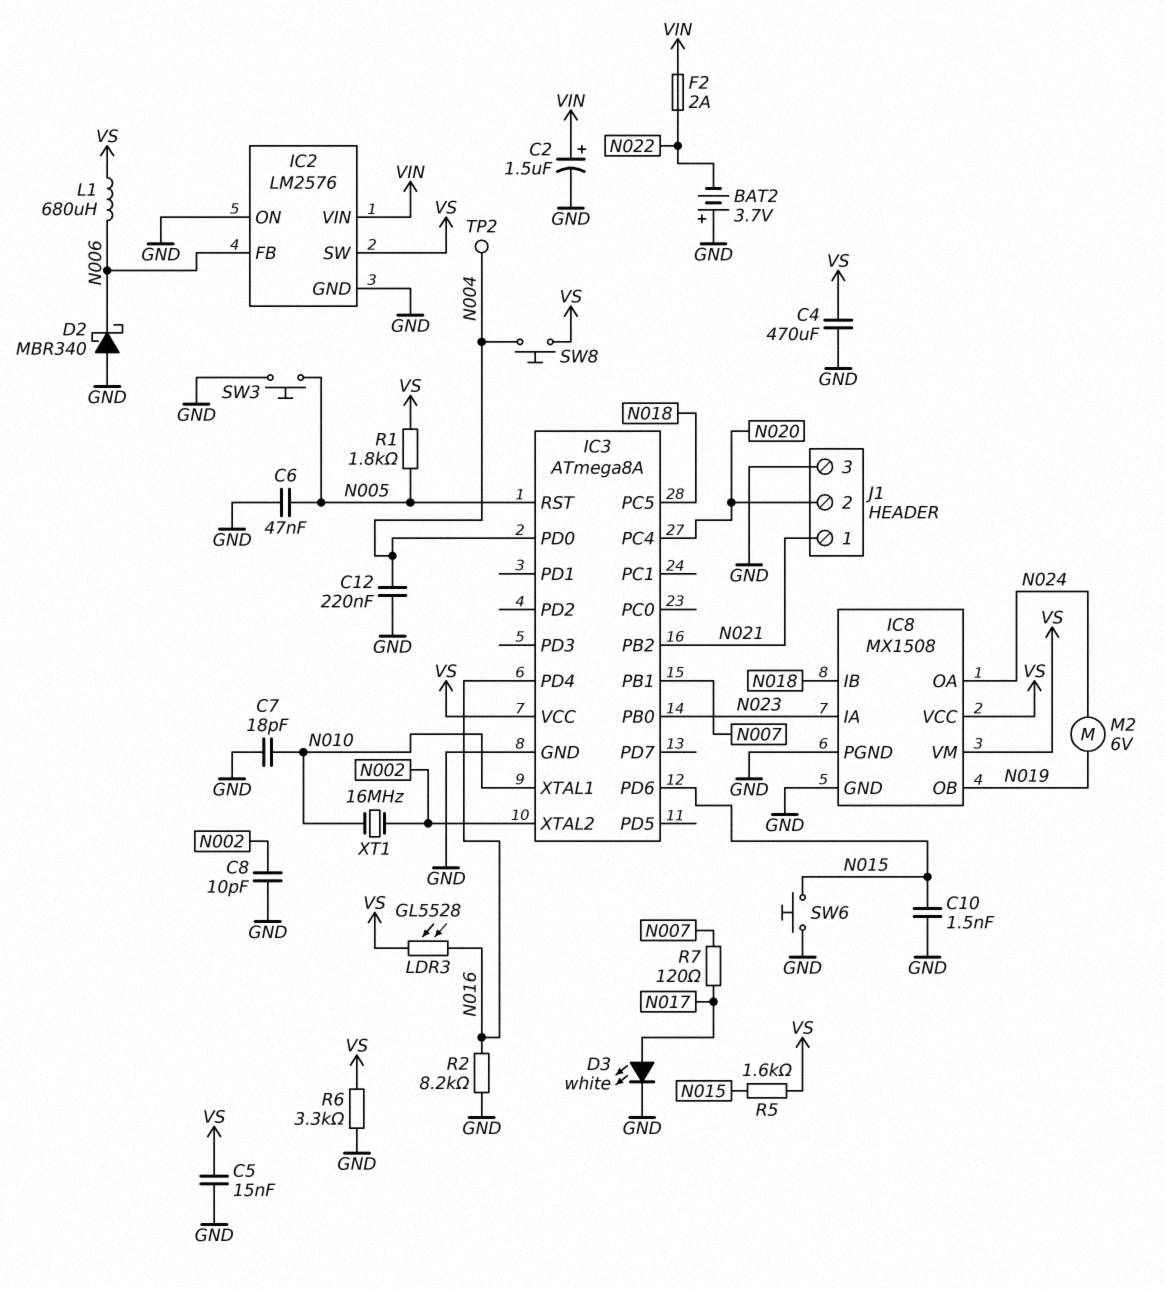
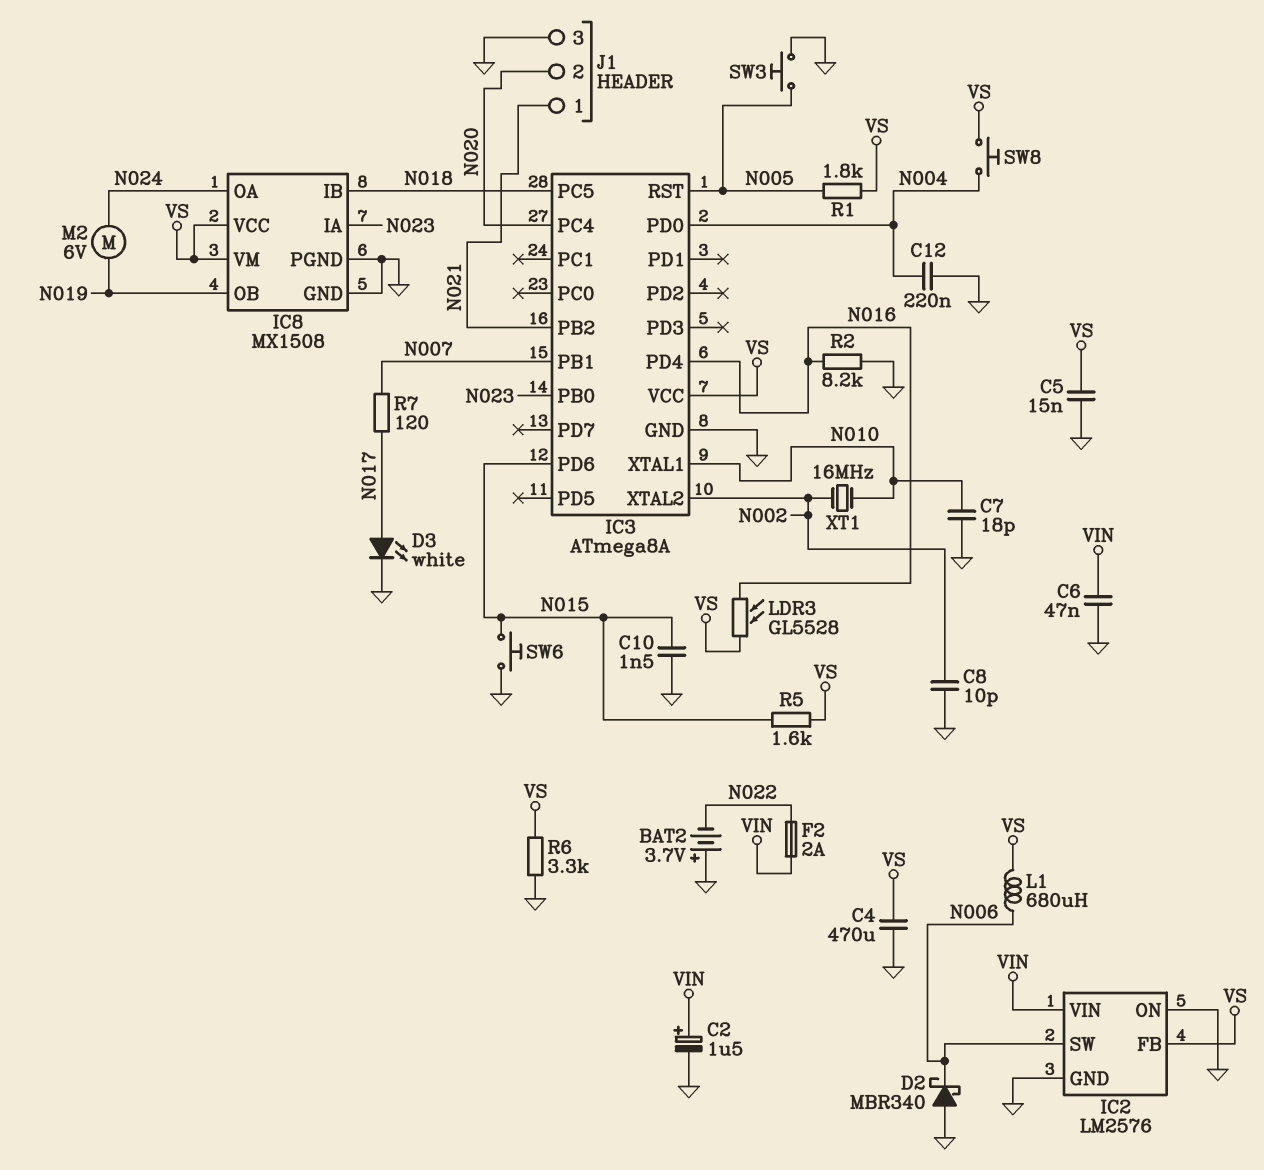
C6: 47nF (GND, N005) -> 47nF (GND, VIN)
IC2 pin FB: N006 -> VS
IC2 pin SW: VS -> N006
TP2: test point (N004) -> none

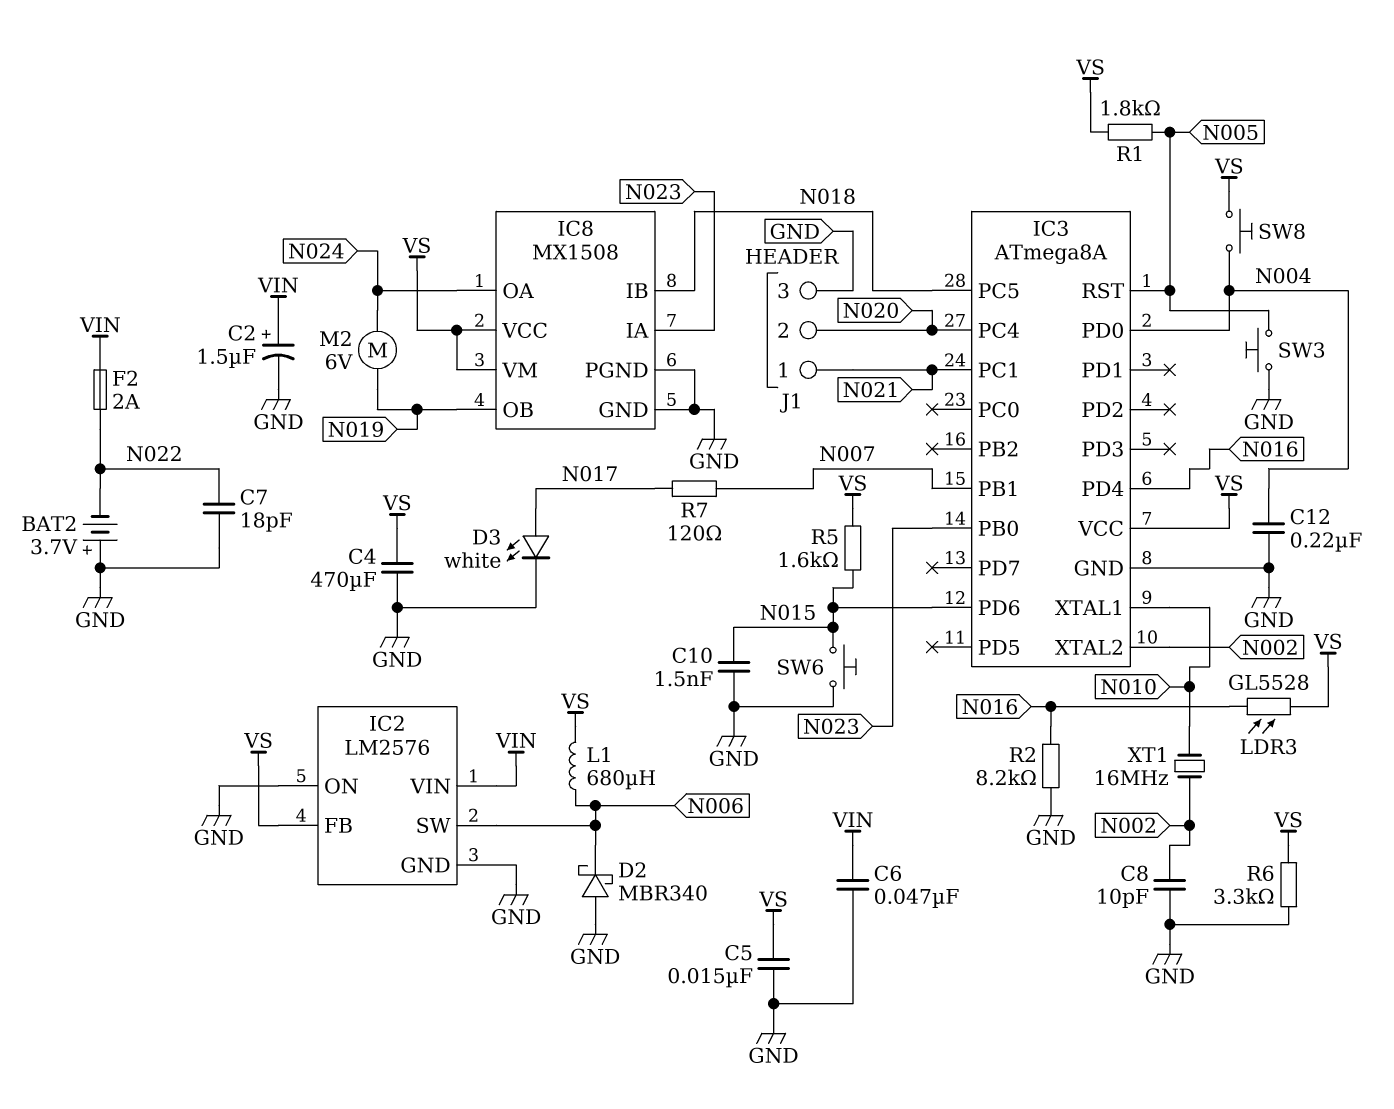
C7: 18pF (GND, N010) -> 18pF (GND, N022)
IC3 pin PB2: N021 -> none
IC3 pin PC1: none -> N021

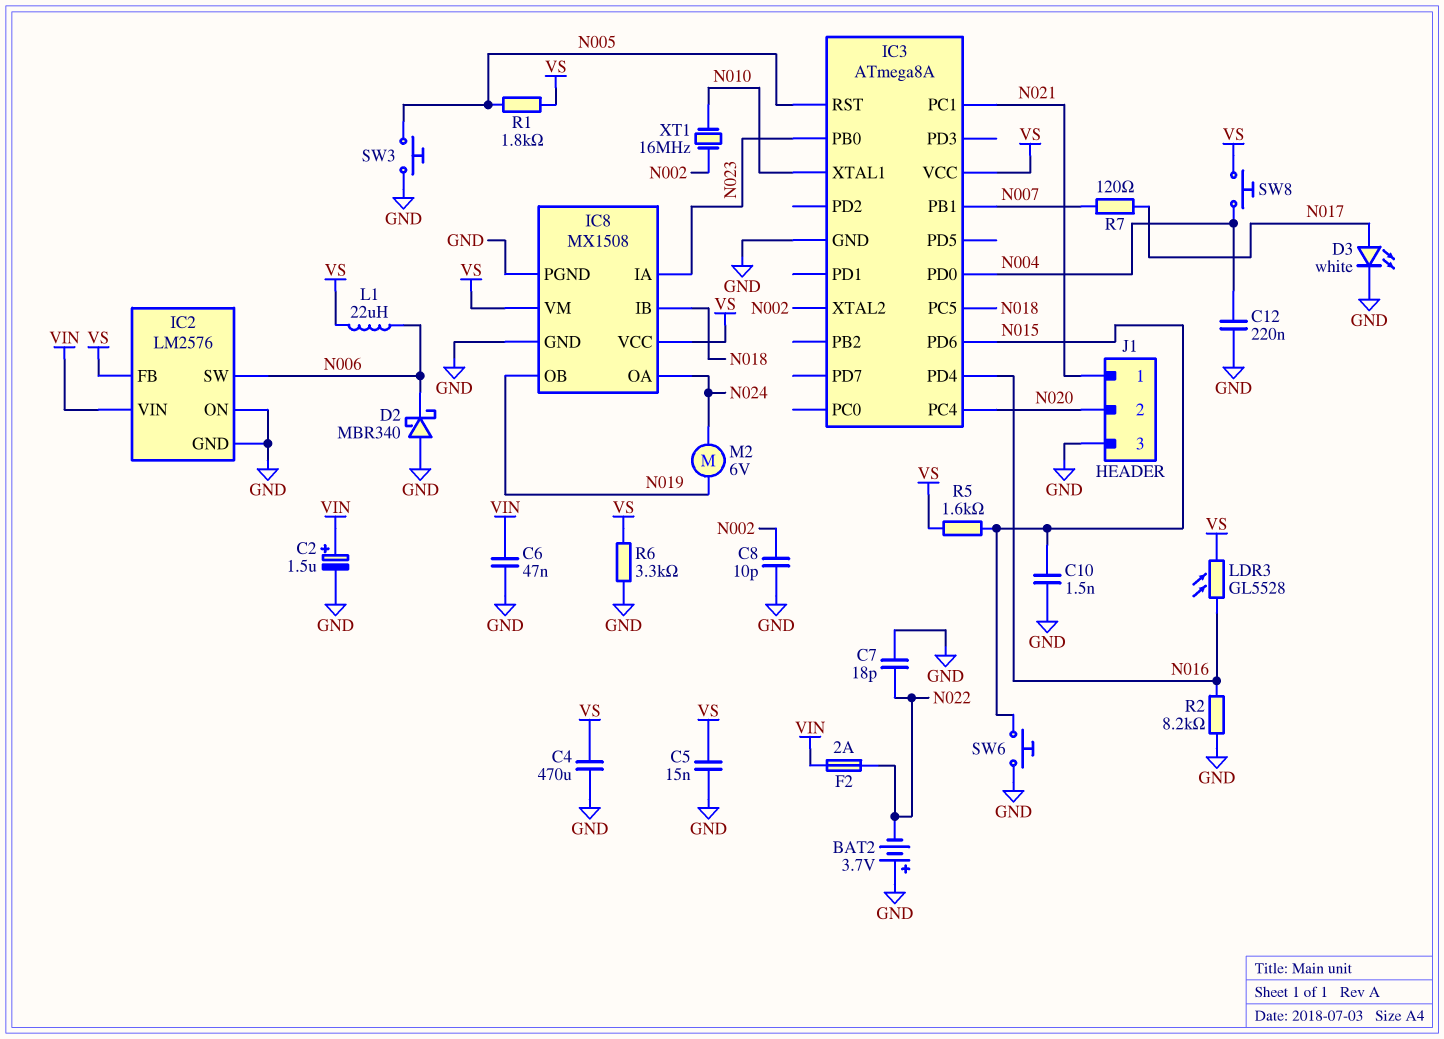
L1: 680uH (N006, VS) -> 22uH (N006, VS)

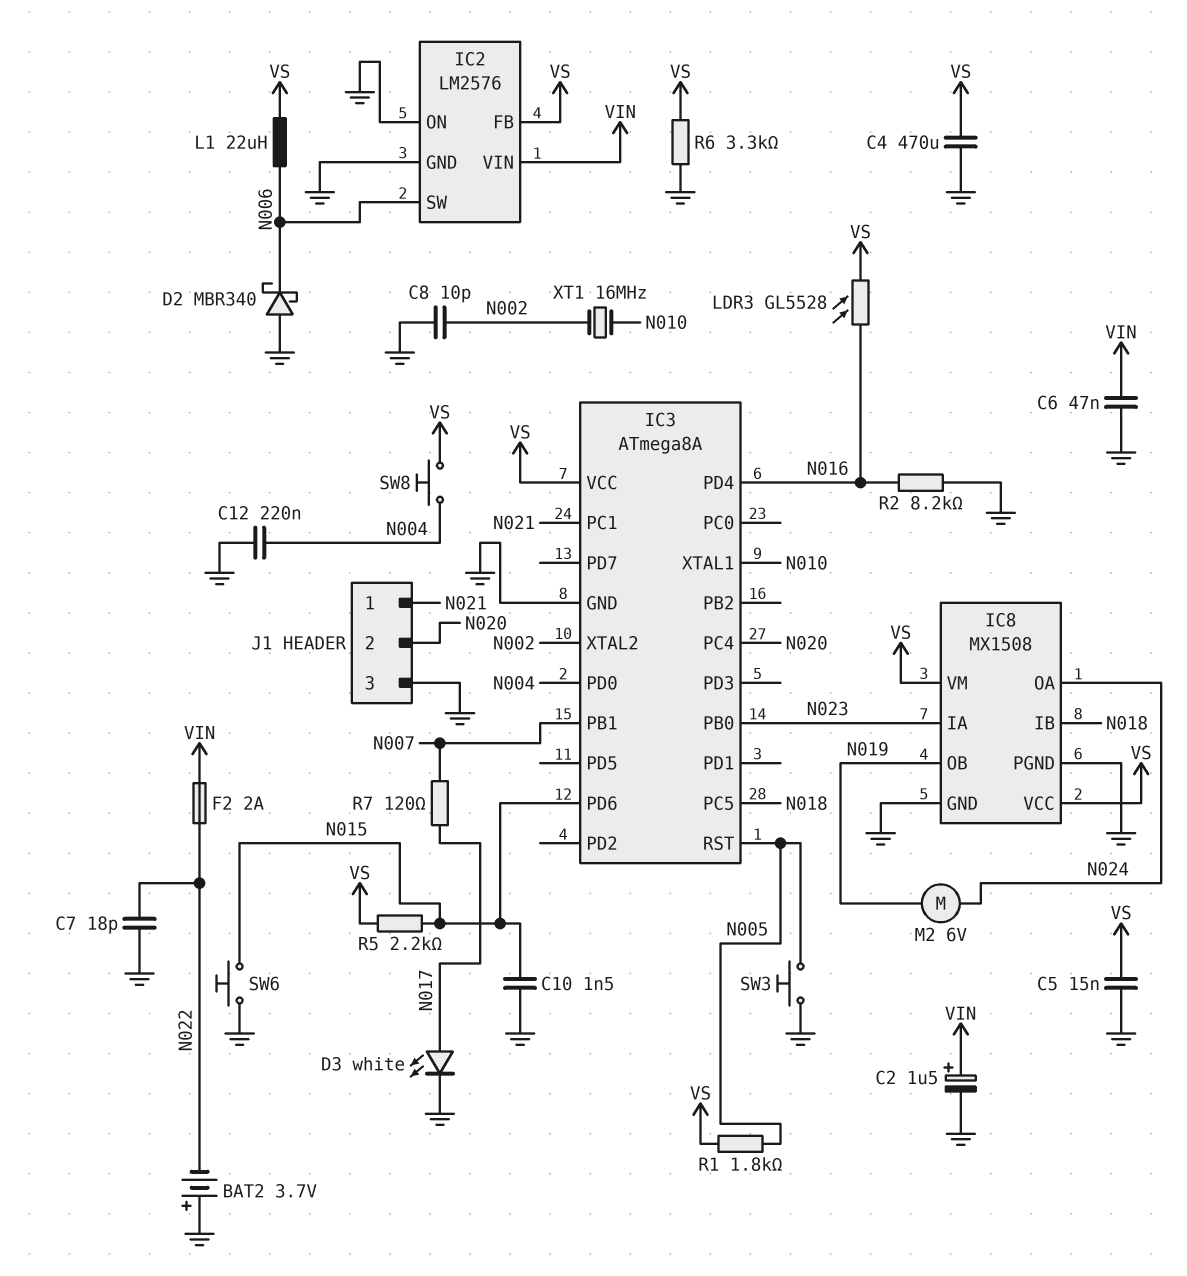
R5: 1.6k (N015, VS) -> 2.2k (N015, VS)

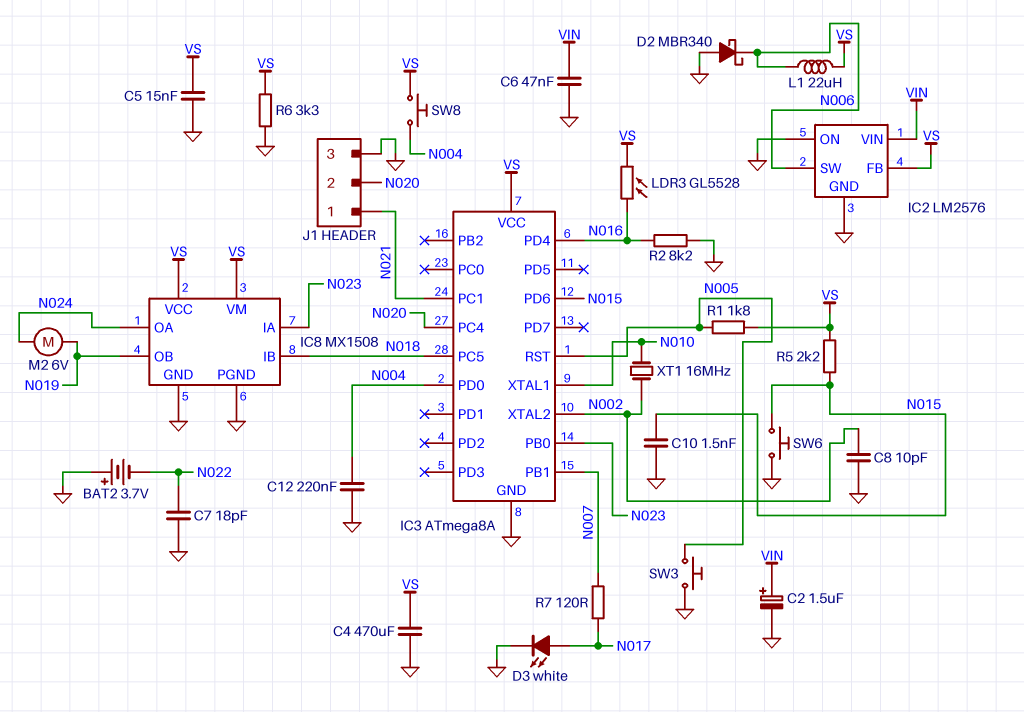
F2: 2A (N022, VIN) -> none

